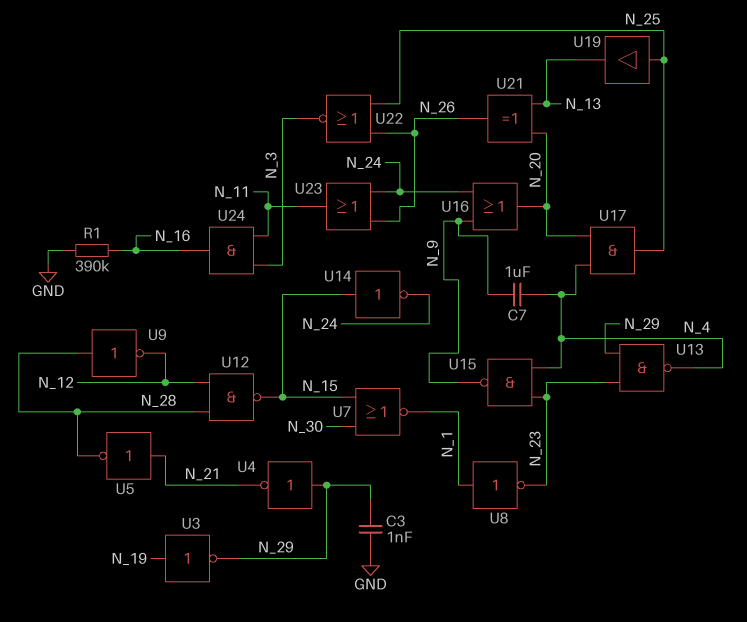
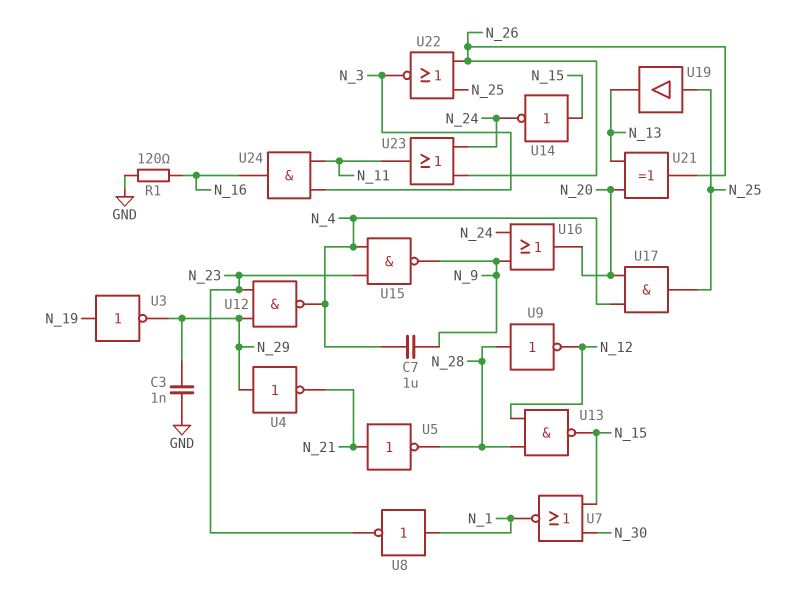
R1: 390k (GND, N_16) -> 120 (GND, N_16)
U12: NAND (in N_12, in N_28, out N_15) -> NAND (in N_23, in N_29, out N_4)
U13: NAND (in N_23, in N_29, out N_4) -> NAND (in N_12, in N_28, out N_15)

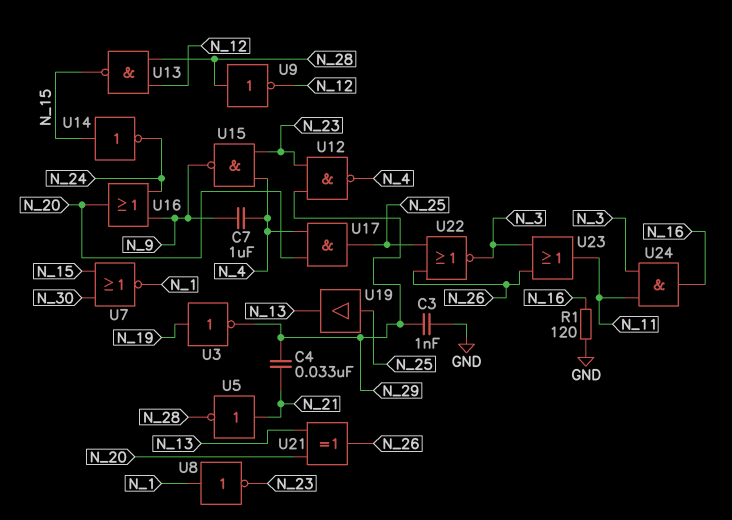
C4: none -> 33nF (N_21, N_29)
U4: NOT (in N_29, out N_21) -> none
U23: OR (in N_24, in N_26, out N_11) -> OR (in N_3, in N_26, out N_11)

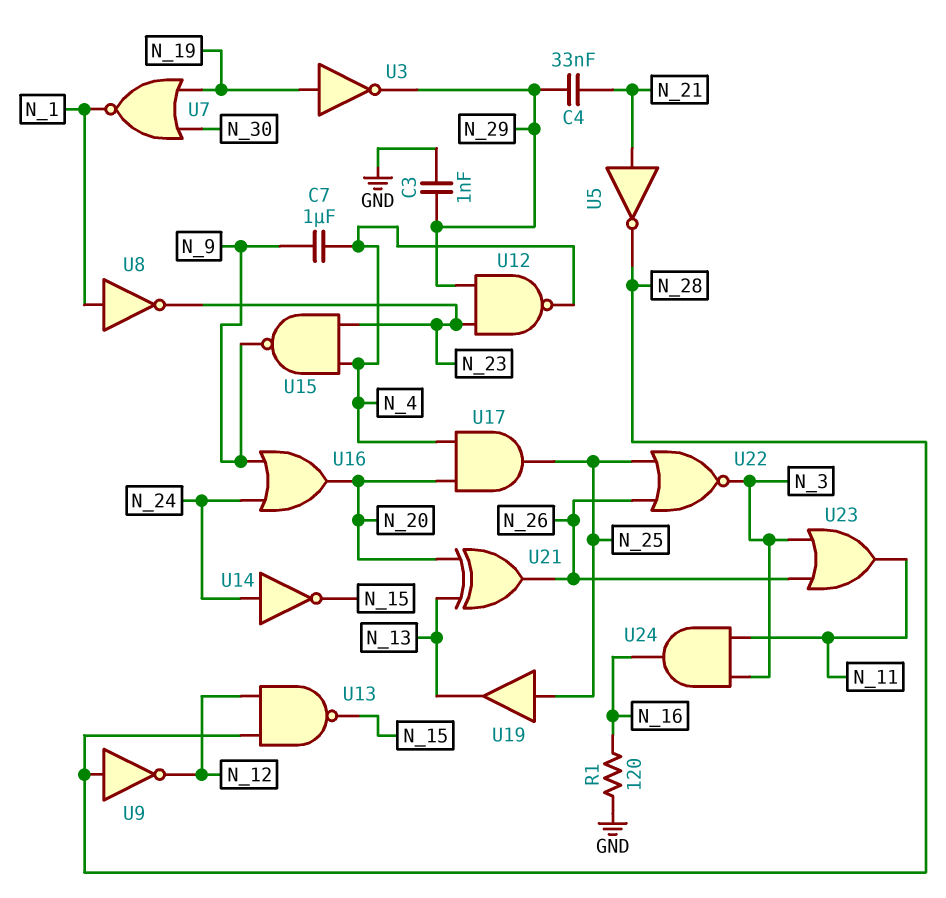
U7: NOR (in N_15, in N_30, out N_1) -> NOR (in N_19, in N_30, out N_1)
U14: NOT (in N_15, out N_24) -> NOT (in N_24, out N_15)

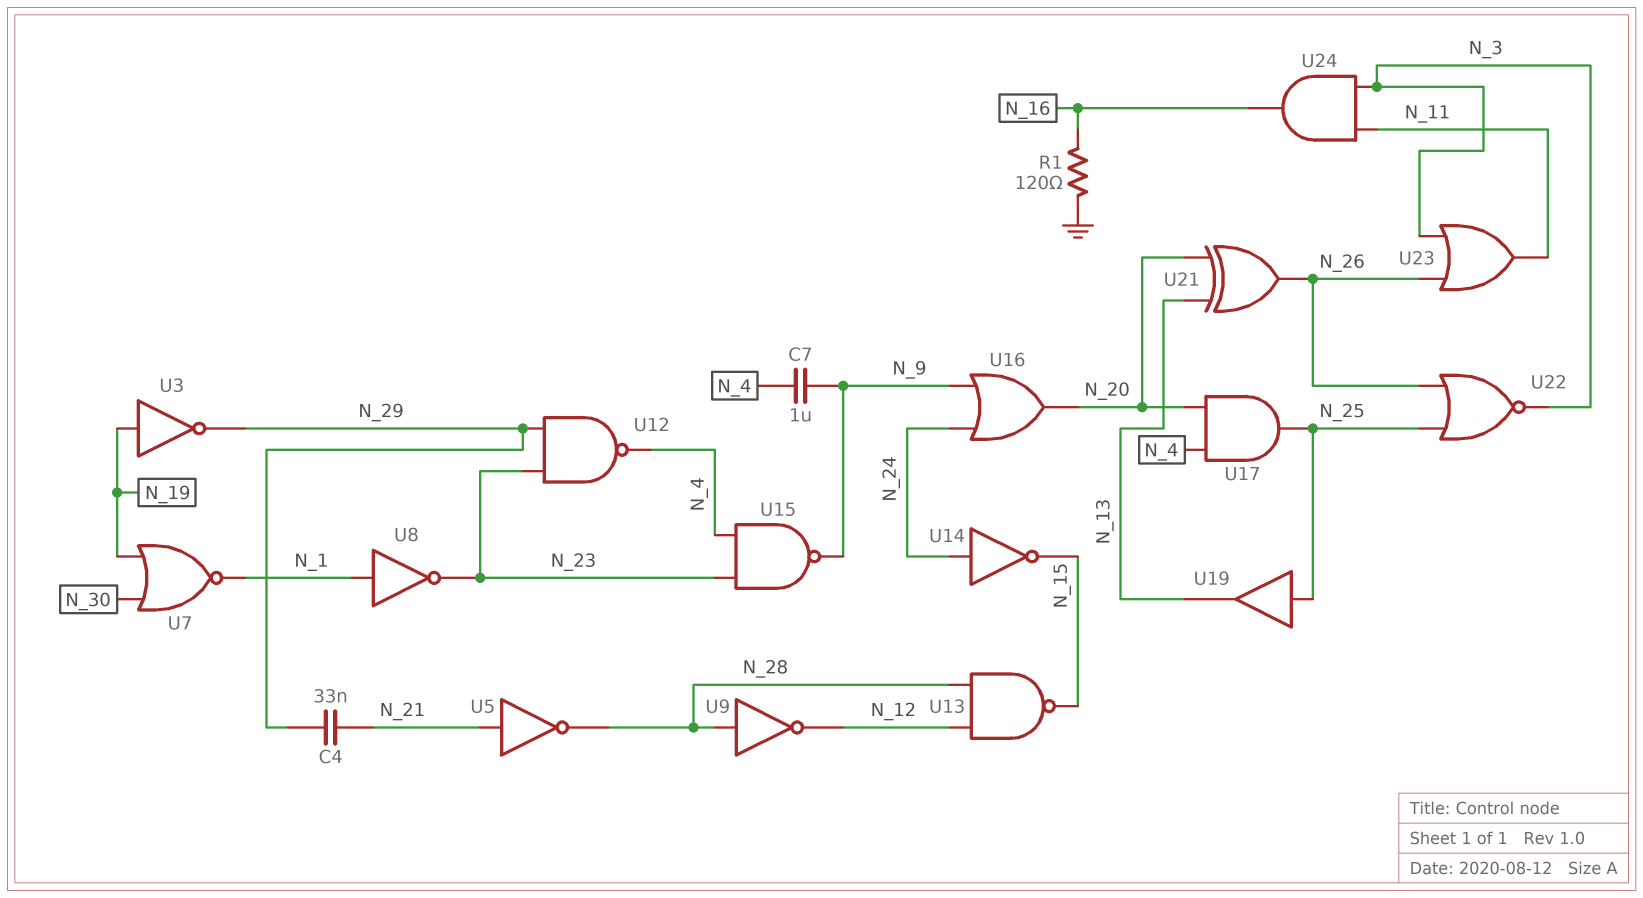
C3: 1nF (GND, N_29) -> none

